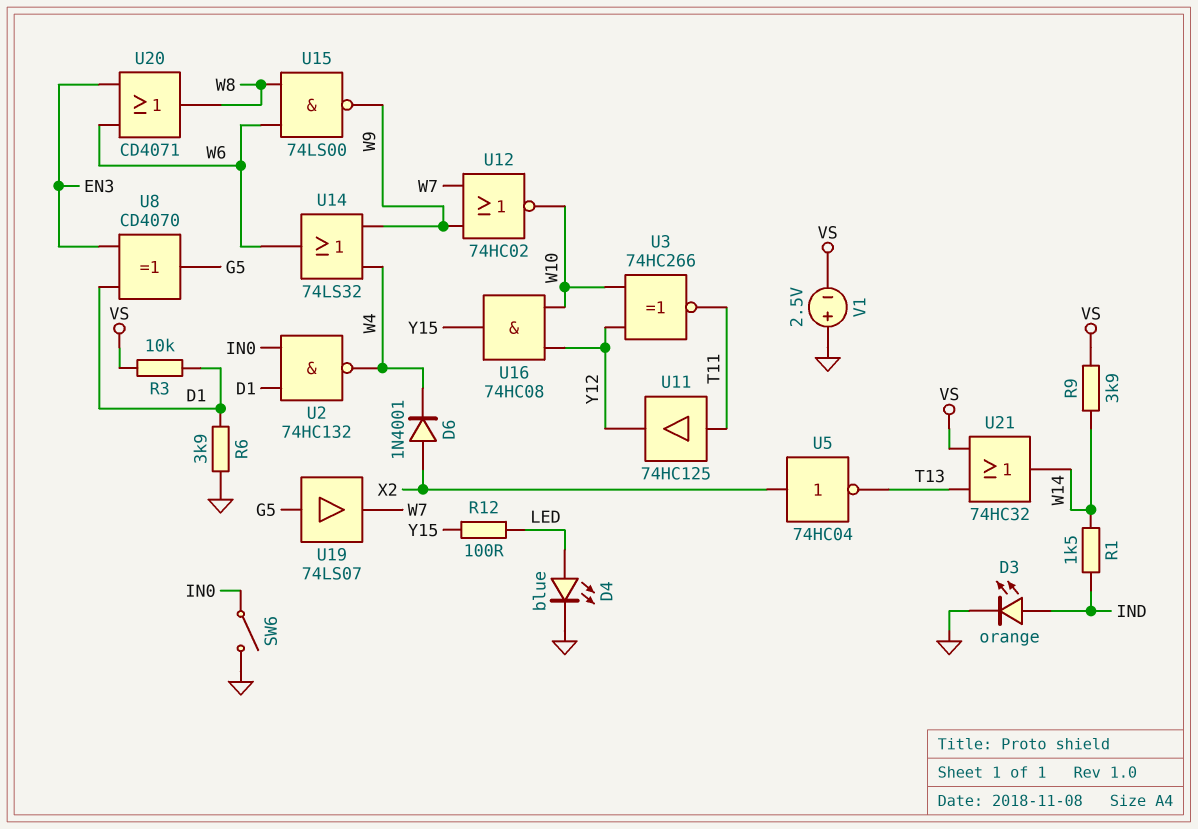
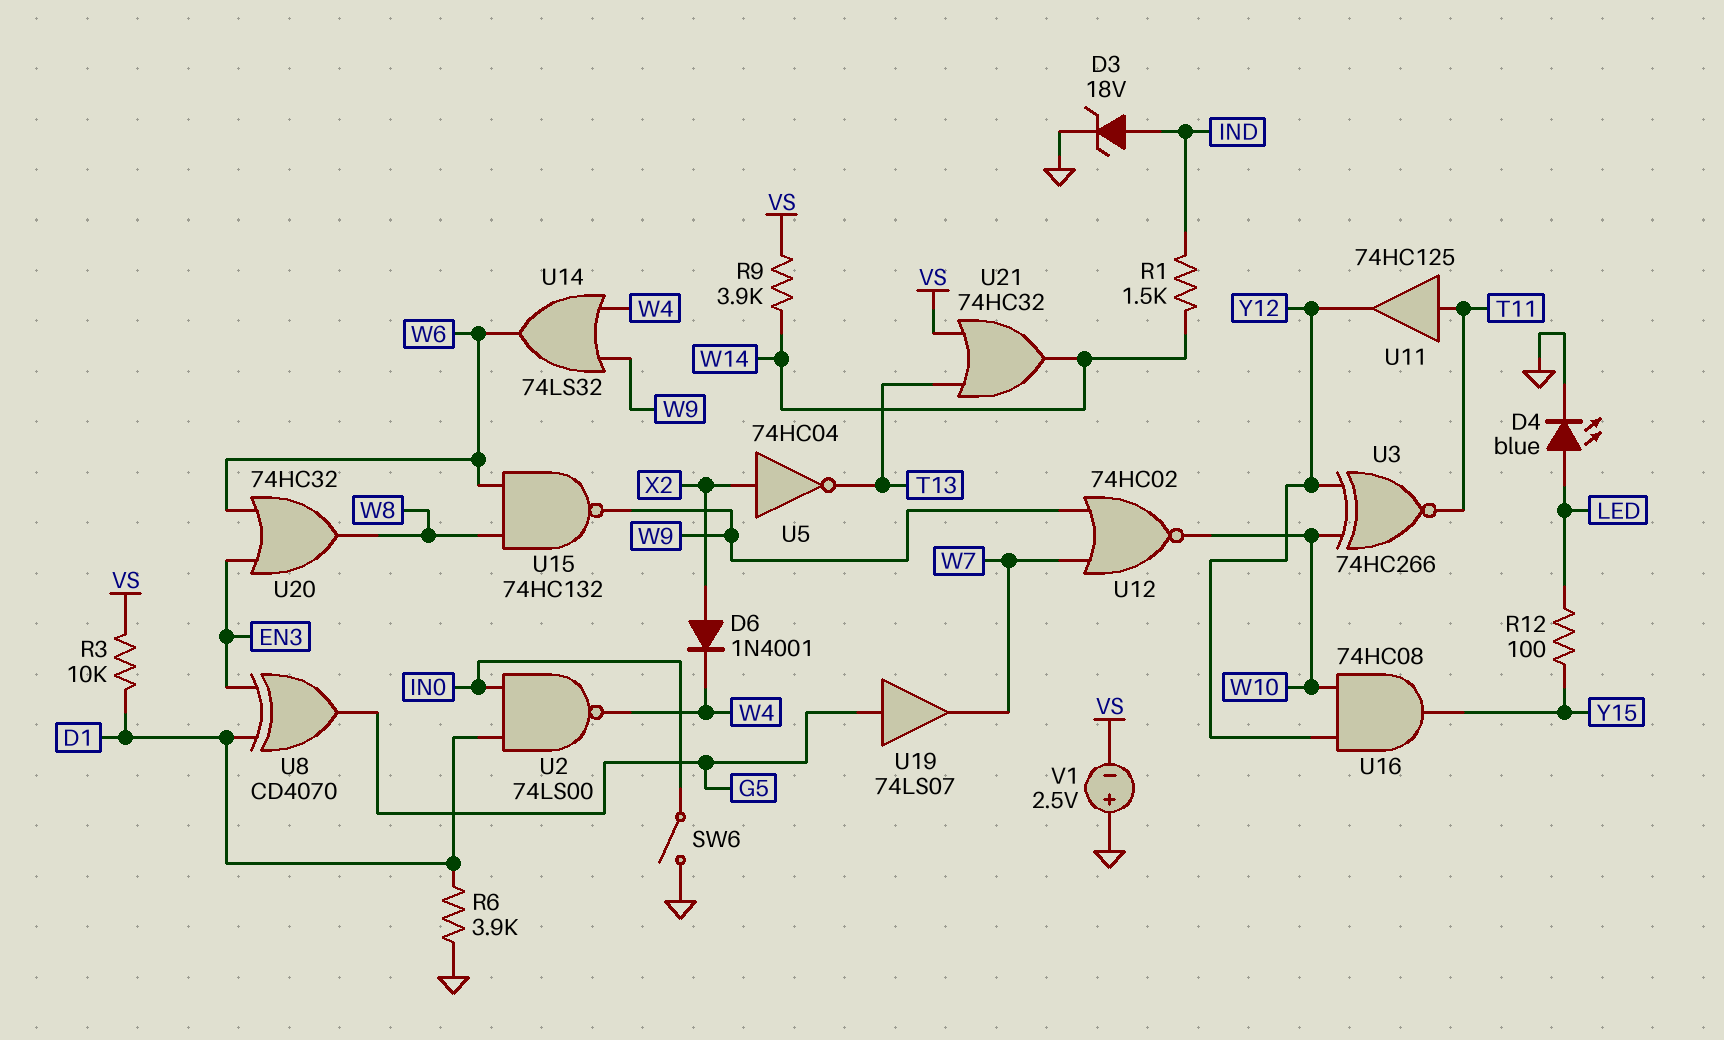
D3: LED orange (A IND, K GND) -> zener 18V (A IND, K GND)
U2: NAND 74HC132 (in D1, in IN0, out W4) -> NAND 74LS00 (in D1, in IN0, out W4)
U15: NAND 74LS00 (in W6, in W8, out W9) -> NAND 74HC132 (in W6, in W8, out W9)
U20: OR CD4071 (in EN3, in W6, out W8) -> OR 74HC32 (in EN3, in W6, out W8)

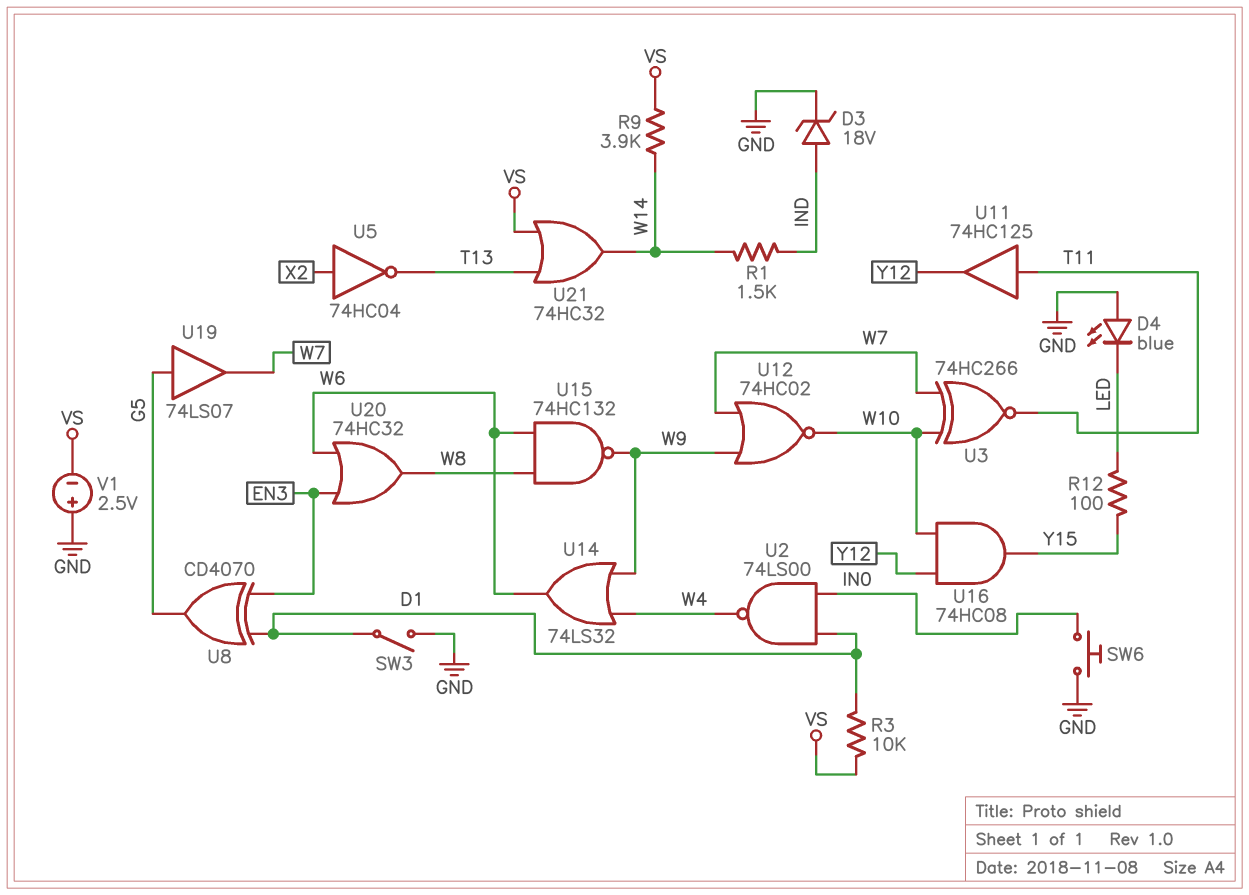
D4: LED blue (A LED, K GND) -> LED blue (A GND, K LED)
D6: diode 1N4001 (A X2, K W4) -> none
R6: 3.9k (D1, GND) -> none
SW3: none -> switch (D1, GND)
SW6: switch (GND, IN0) -> button (GND, IN0)
U3: XNOR 74HC266 (in W10, in Y12, out T11) -> XNOR 74HC266 (in W7, in W10, out T11)

